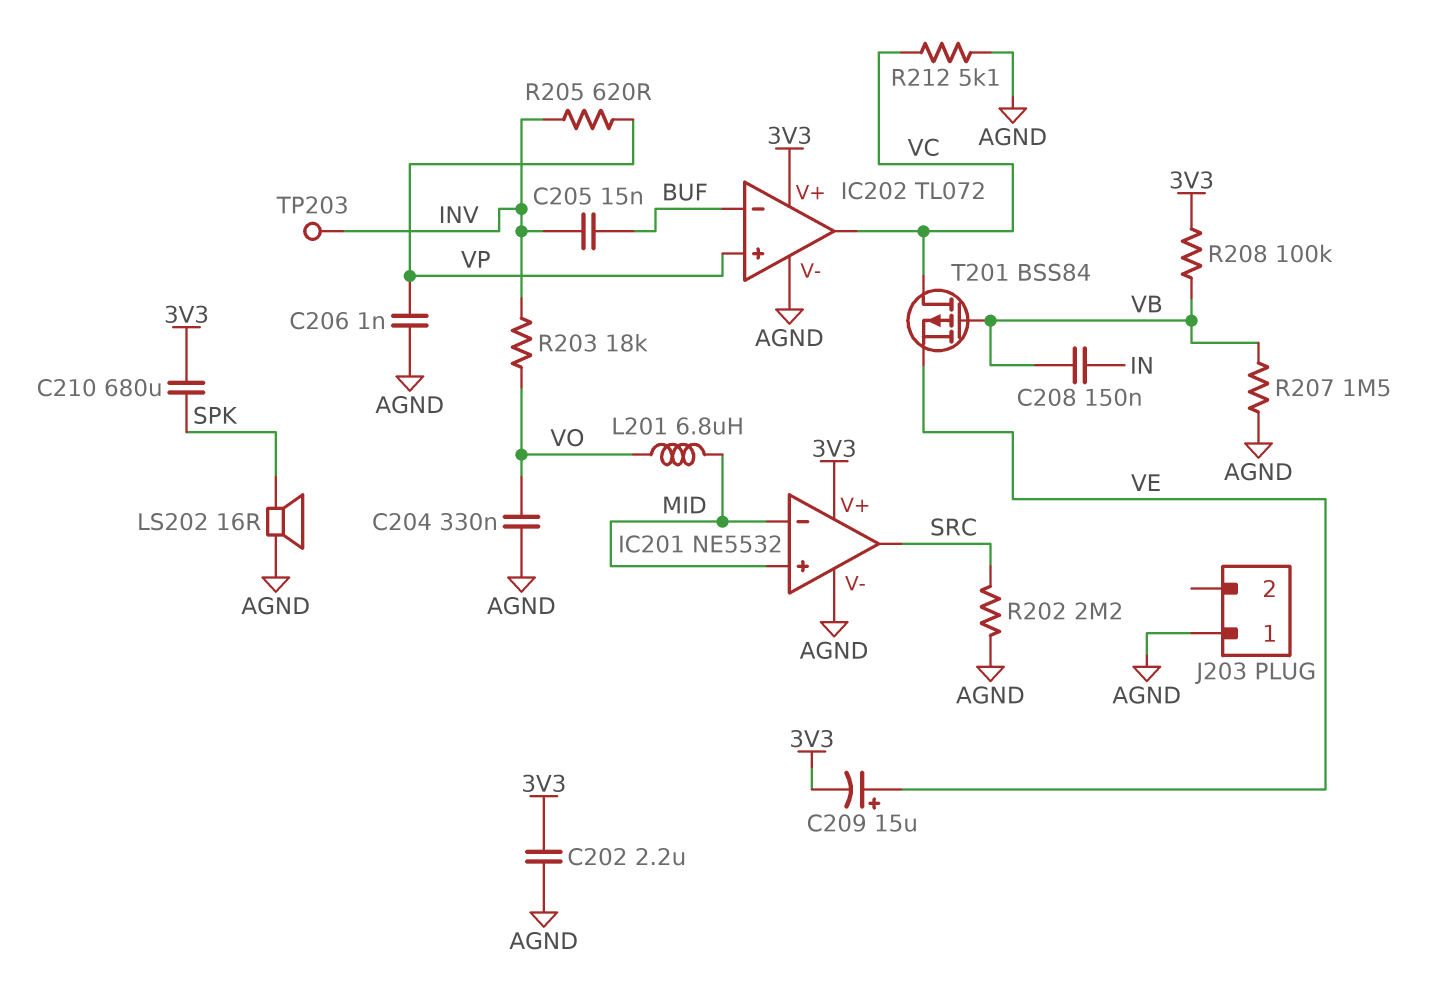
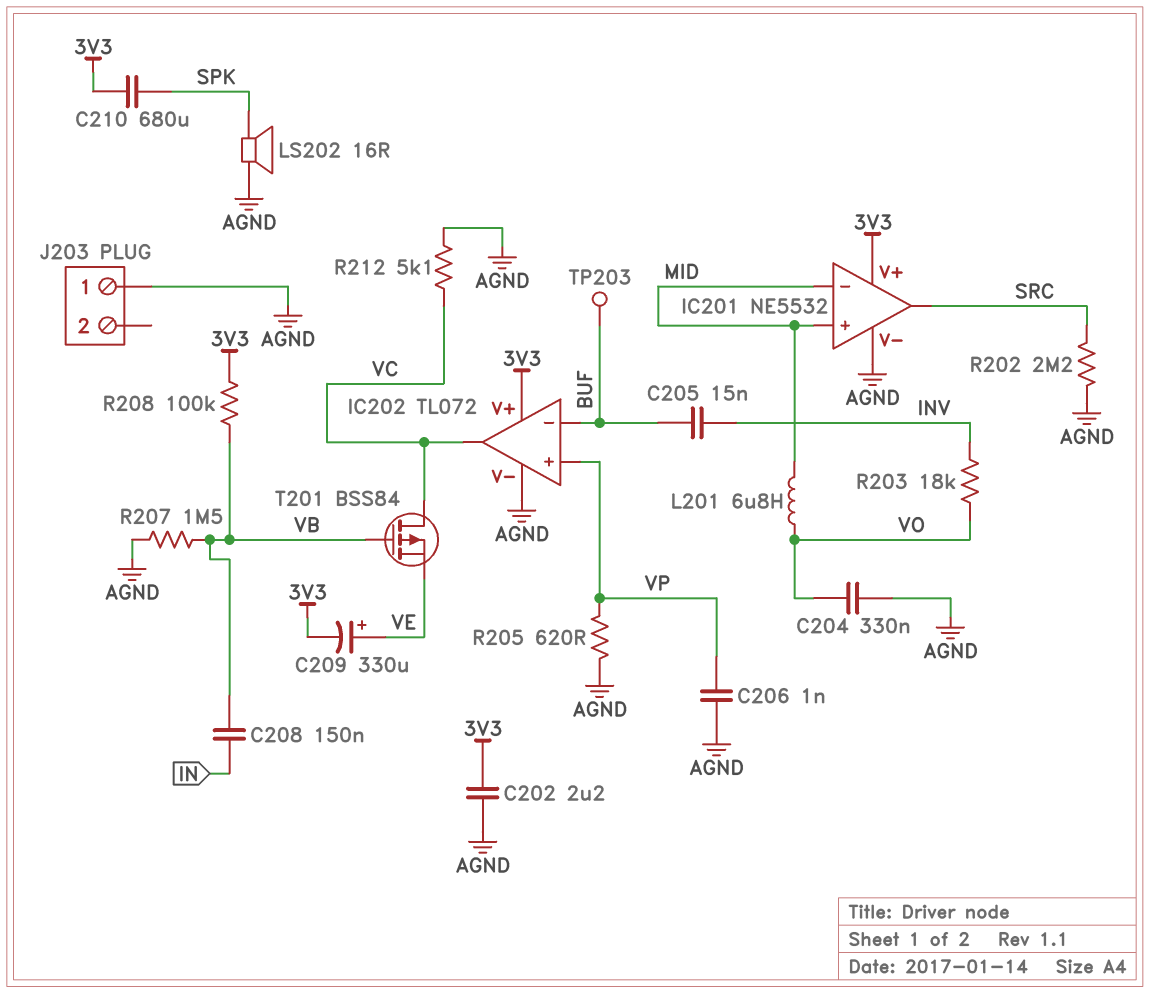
C209: 15uF (plus VE, minus 3V3) -> 330uF (plus VE, minus 3V3)
R205: 620 (INV, VP) -> 620 (AGND, VP)
TP203: test point (INV) -> test point (BUF)

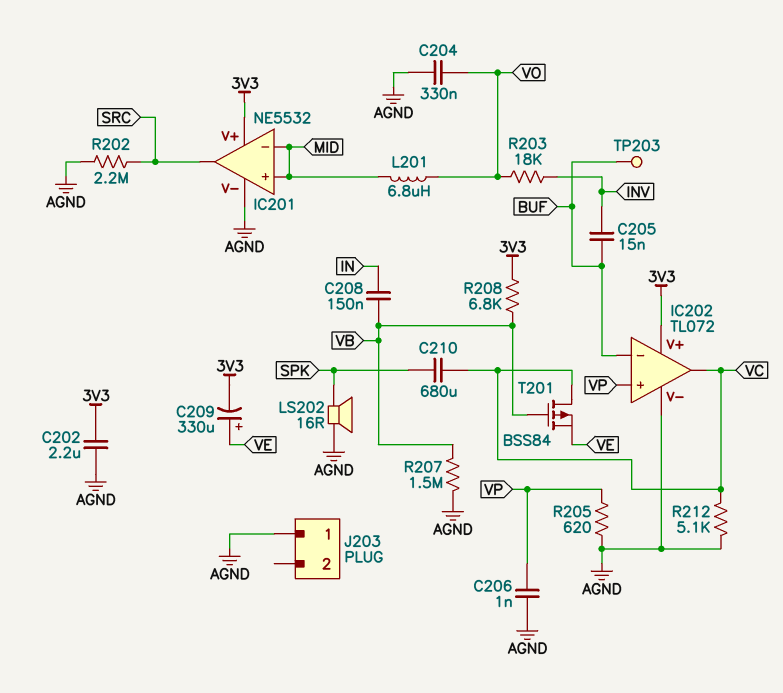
C210: 680uF (3V3, SPK) -> 680uF (SPK, VC)
R208: 100k (3V3, VB) -> 6.8k (3V3, VB)

